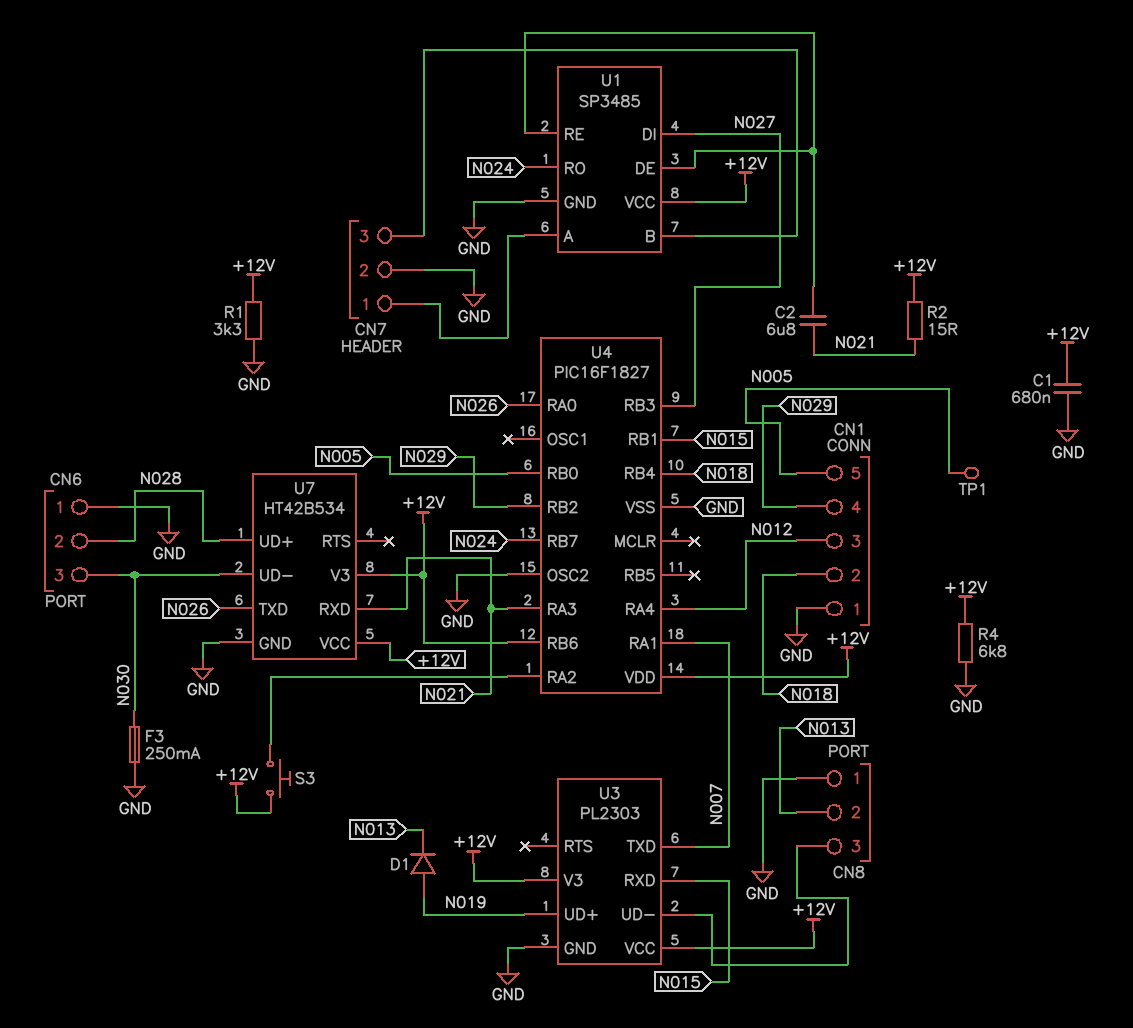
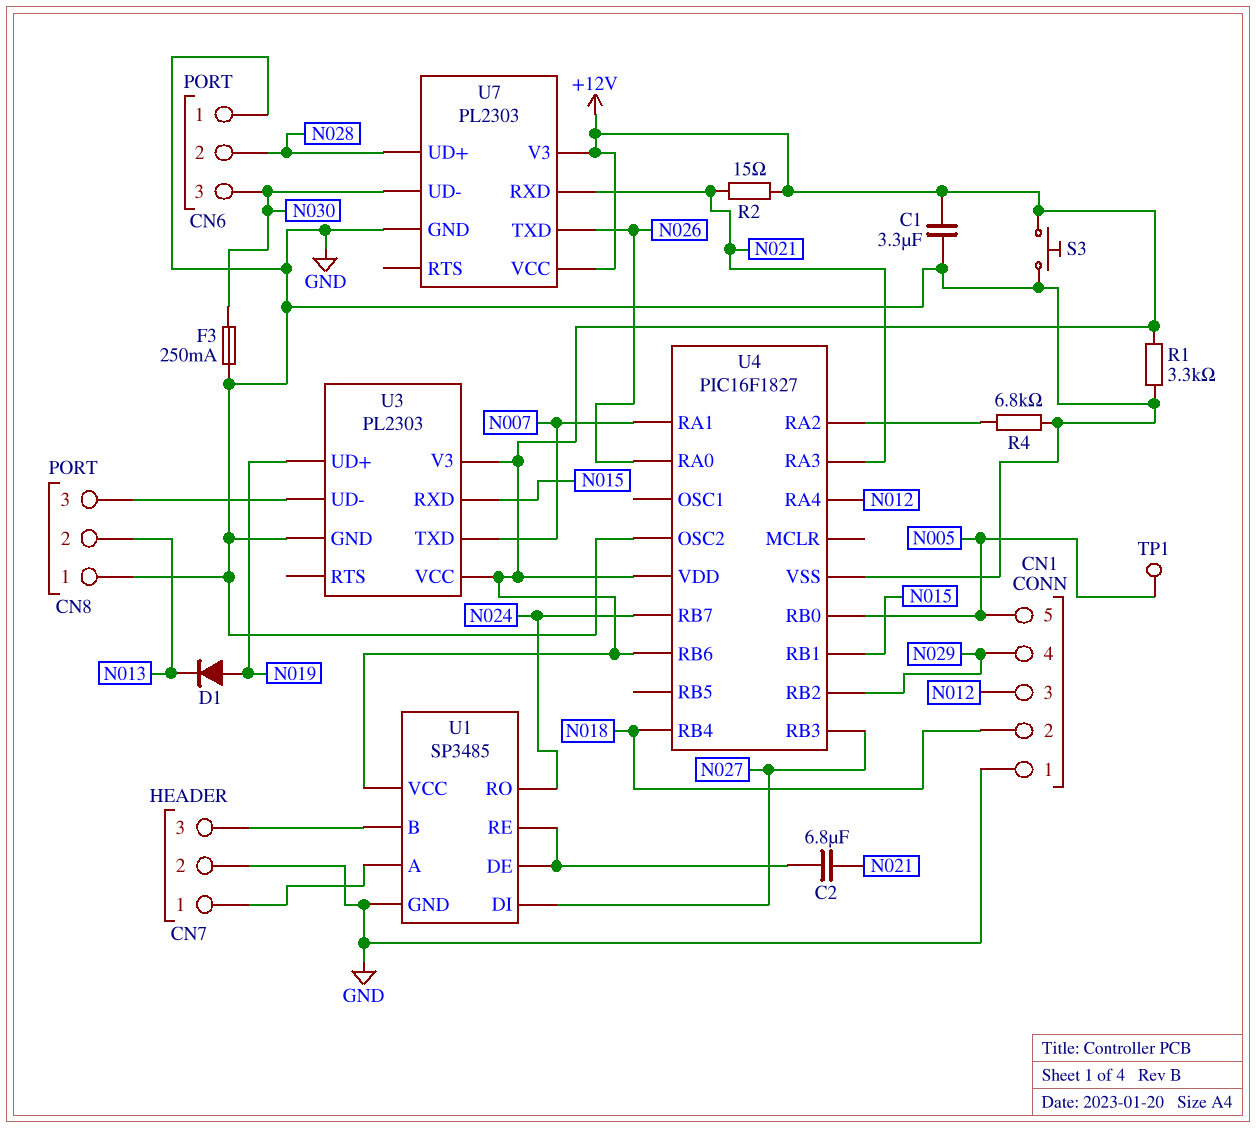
C1: 680nF (+12V, GND) -> 3.3uF (+12V, GND)
R4: 6.8k (+12V, GND) -> 6.8k (GND, U4/RA2)
S3: button (+12V, U4/RA2) -> button (+12V, GND)
U7: HT42B534 -> PL2303

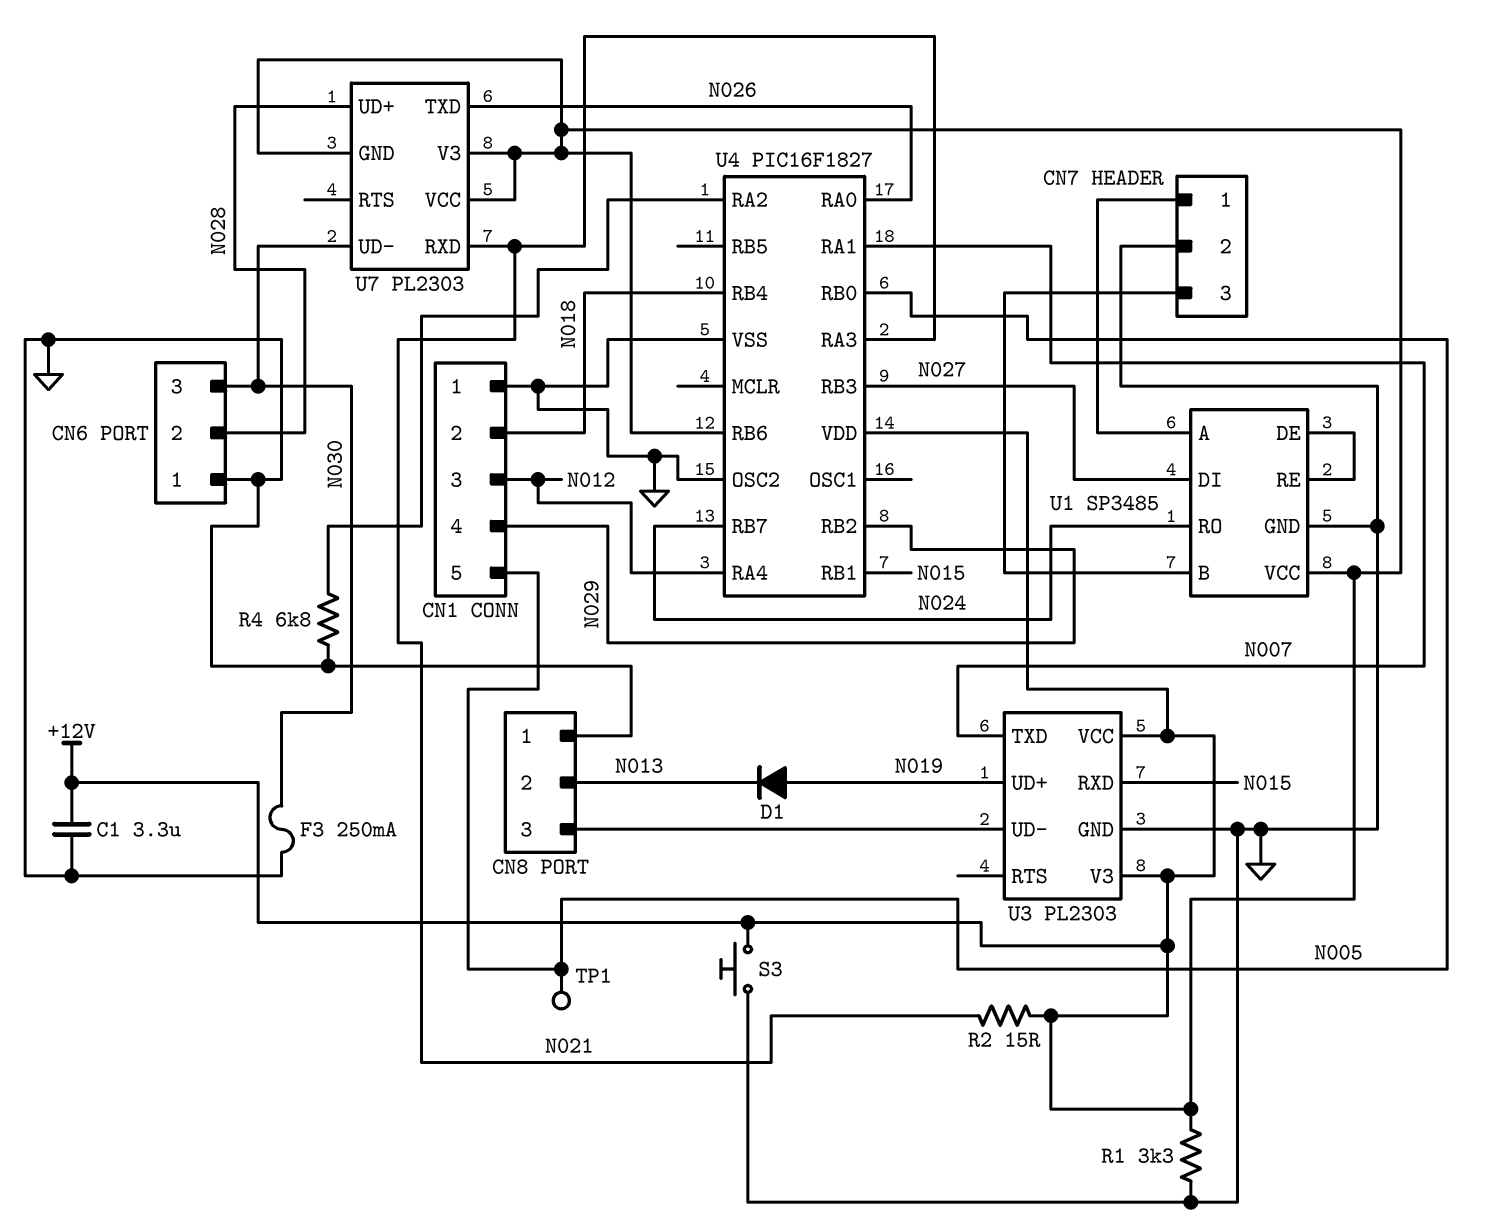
C2: 6.8uF (N021, U1/DE) -> none
U7 pin GND: GND -> +12V

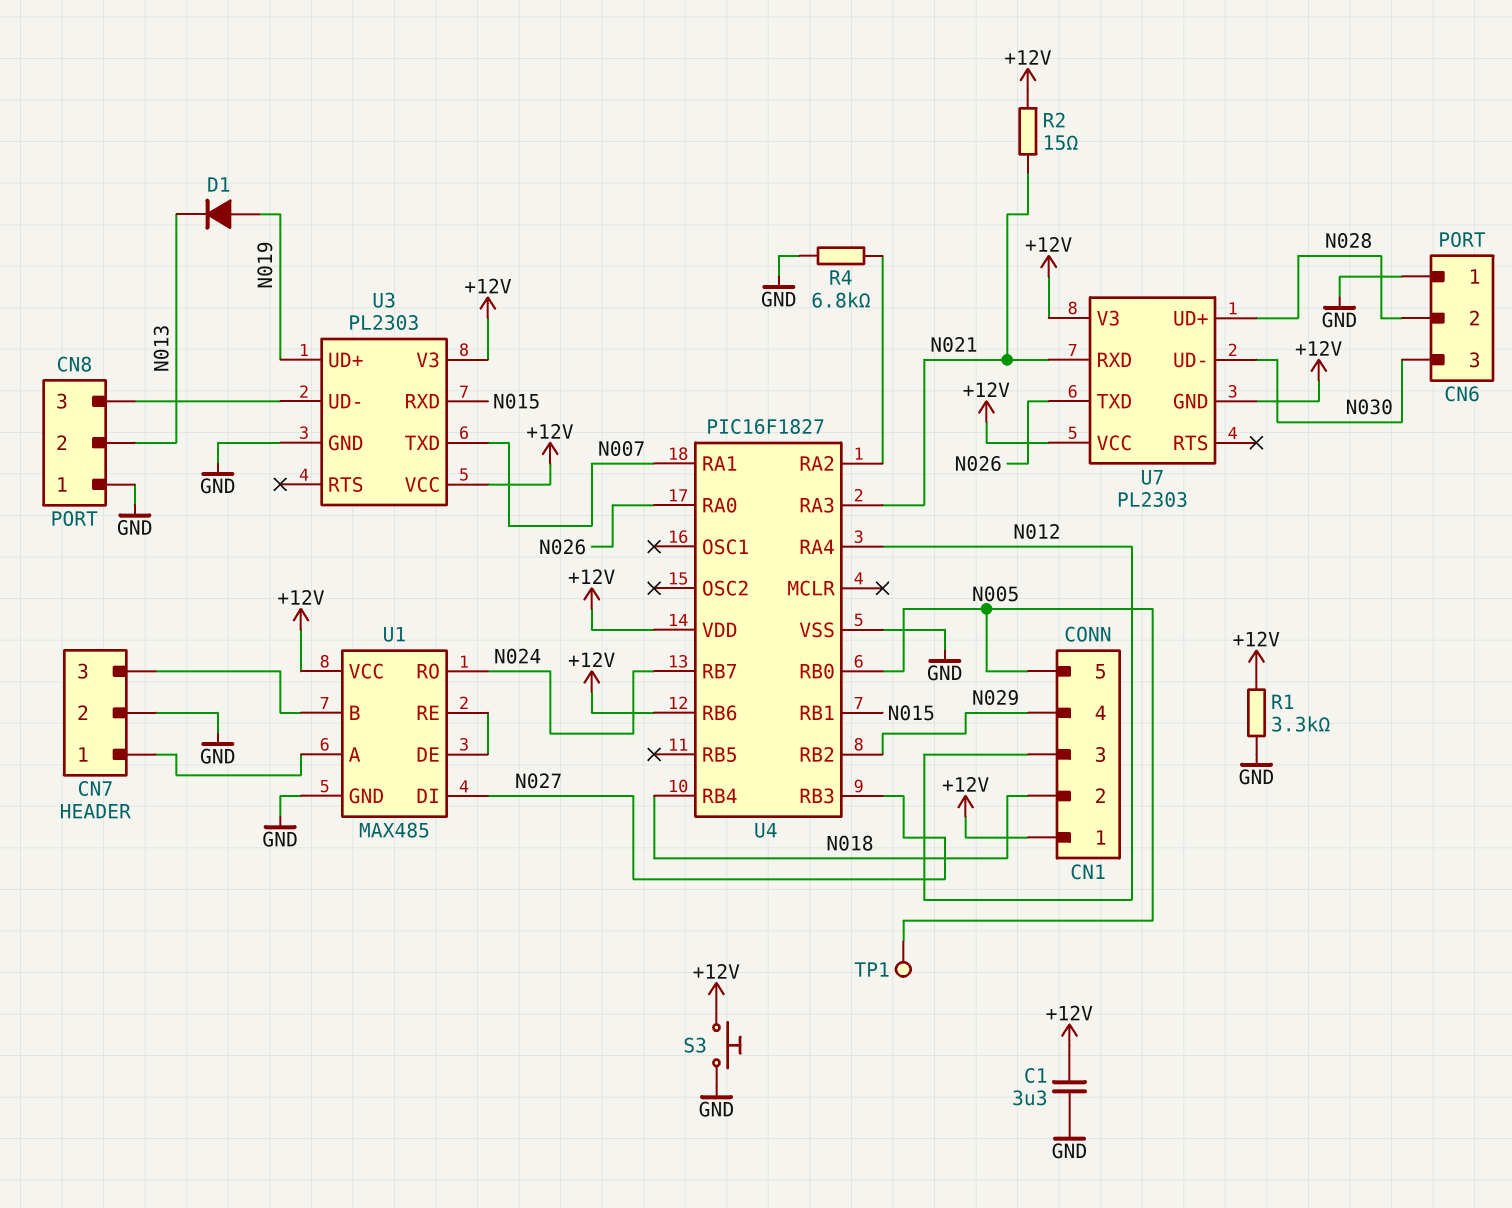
CN1 pin 1: GND -> +12V
F3: 250mA (GND, N030) -> none
U1: SP3485 -> MAX485
U4 pin OSC2: GND -> none

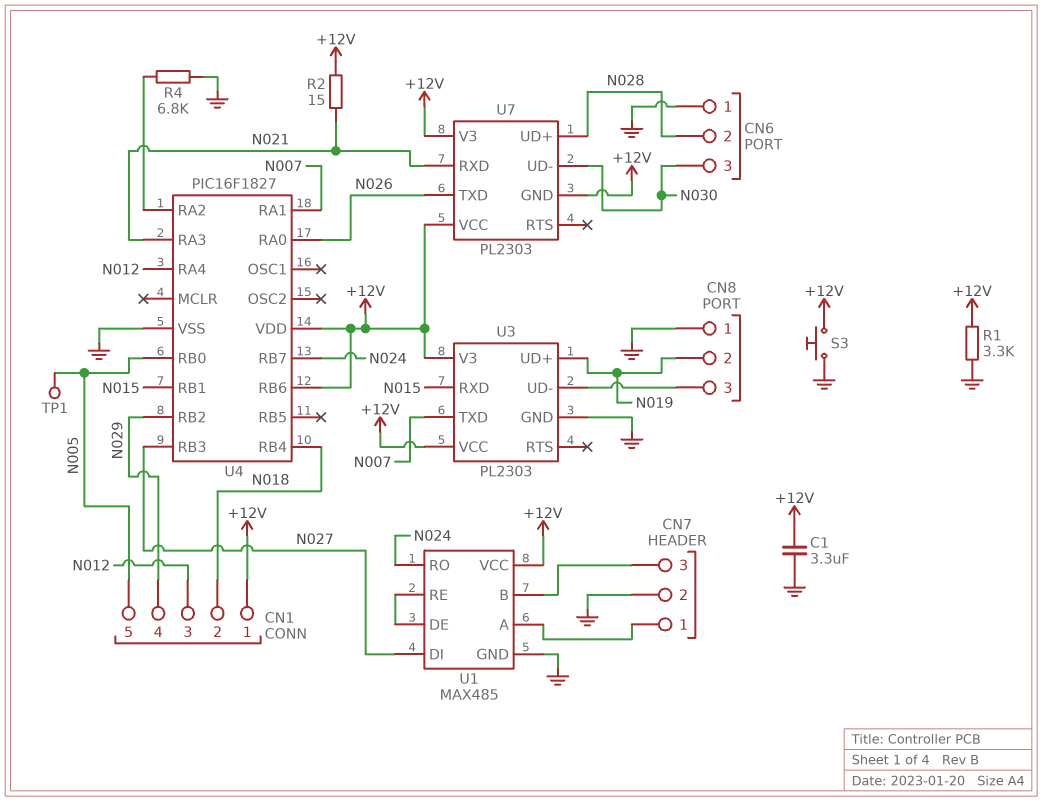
CN8 pin 2: N013 -> N019
D1: diode (A N019, K N013) -> none

